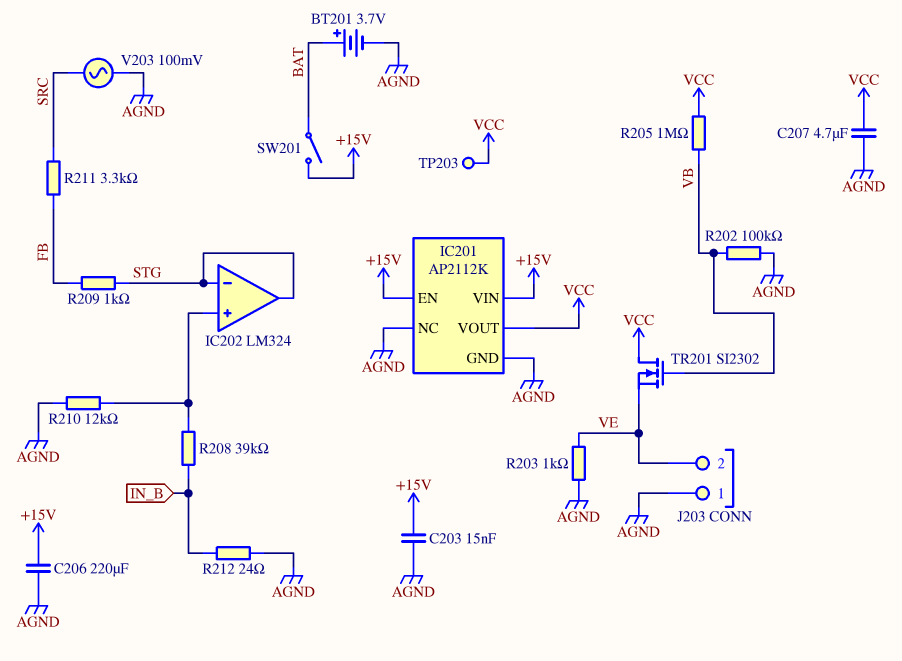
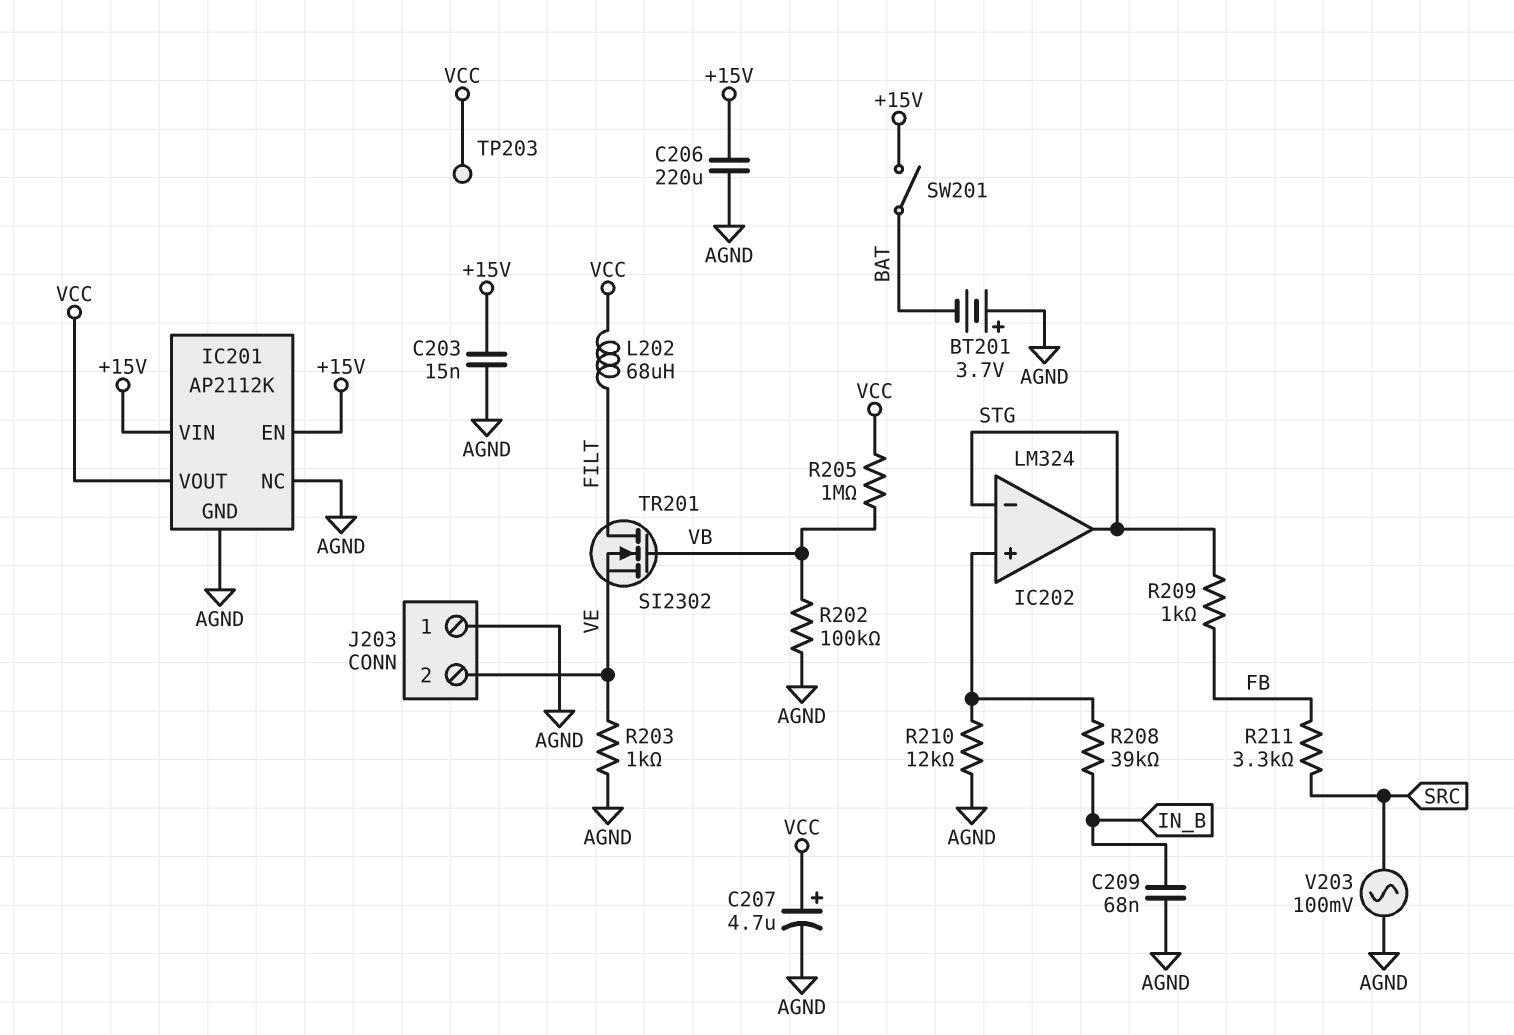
BT201: 3.7V (plus BAT, minus AGND) -> 3.7V (plus AGND, minus BAT)
C207: 4.7uF (AGND, VCC) -> 4.7uF (plus VCC, minus AGND)
C209: none -> 68nF (AGND, IN_B)
L202: none -> 68uH (FILT, VCC)
R212: 24 (AGND, IN_B) -> none
TR201: NMOS SI2302 (G VB, D VCC, S VE) -> NMOS SI2302 (G VB, D FILT, S VE)

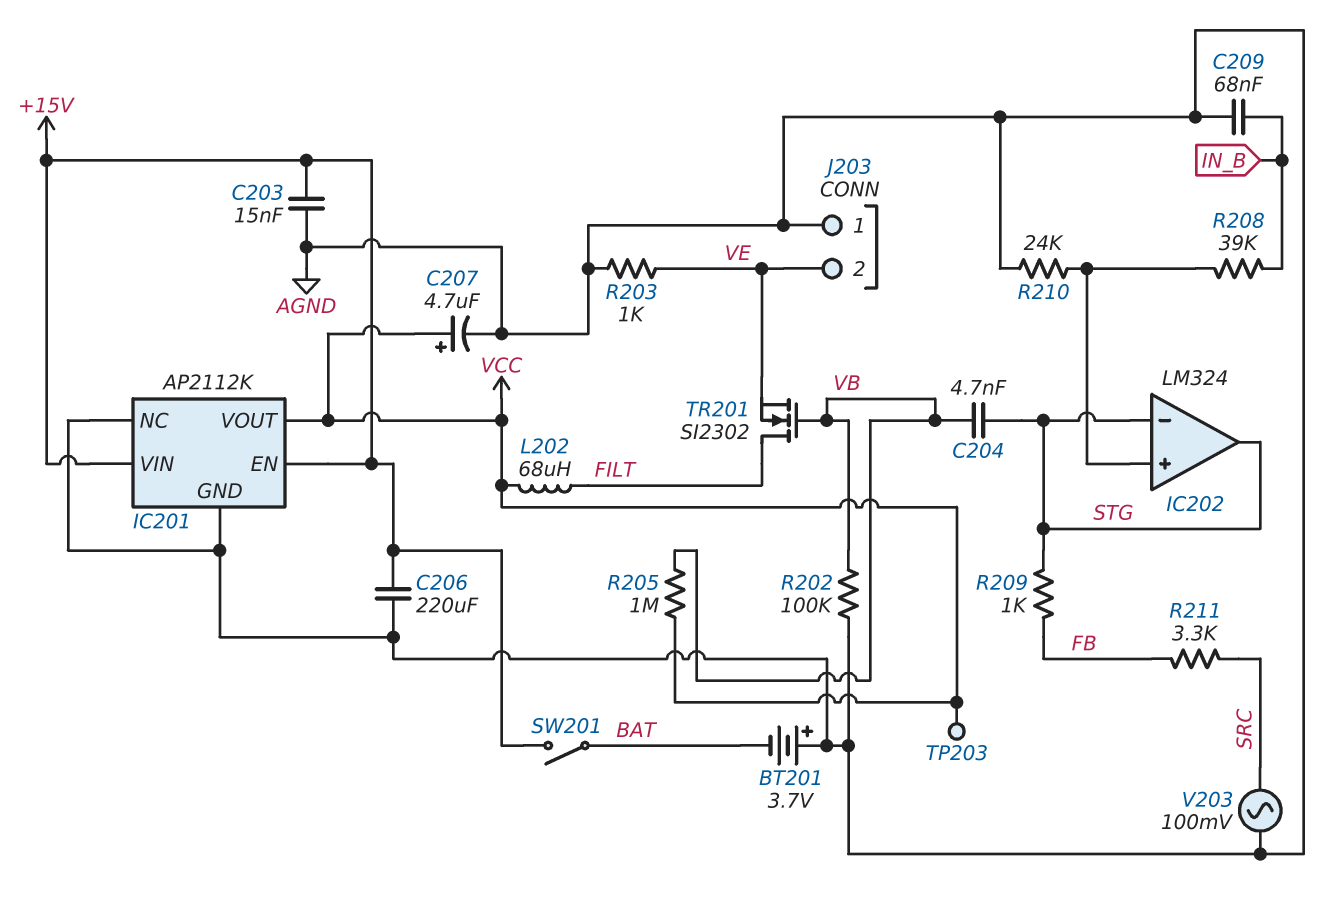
C204: none -> 4.7nF (STG, VB)
R210: 12k (AGND, IC202/in+) -> 24k (AGND, IC202/in+)

